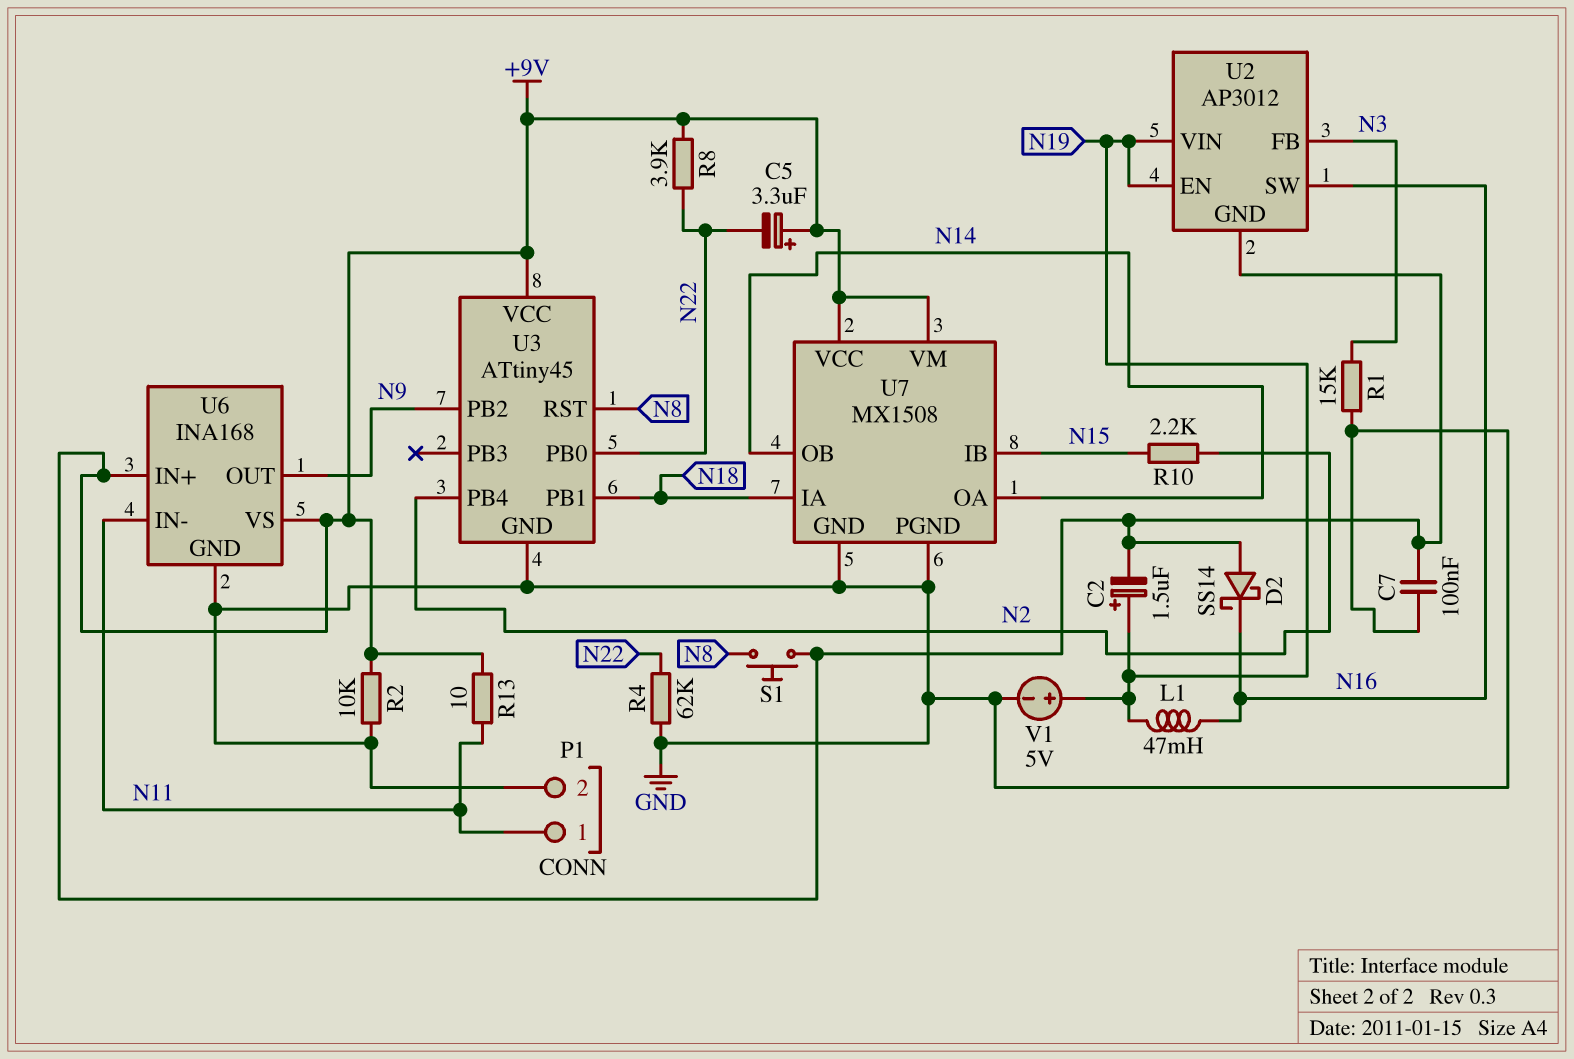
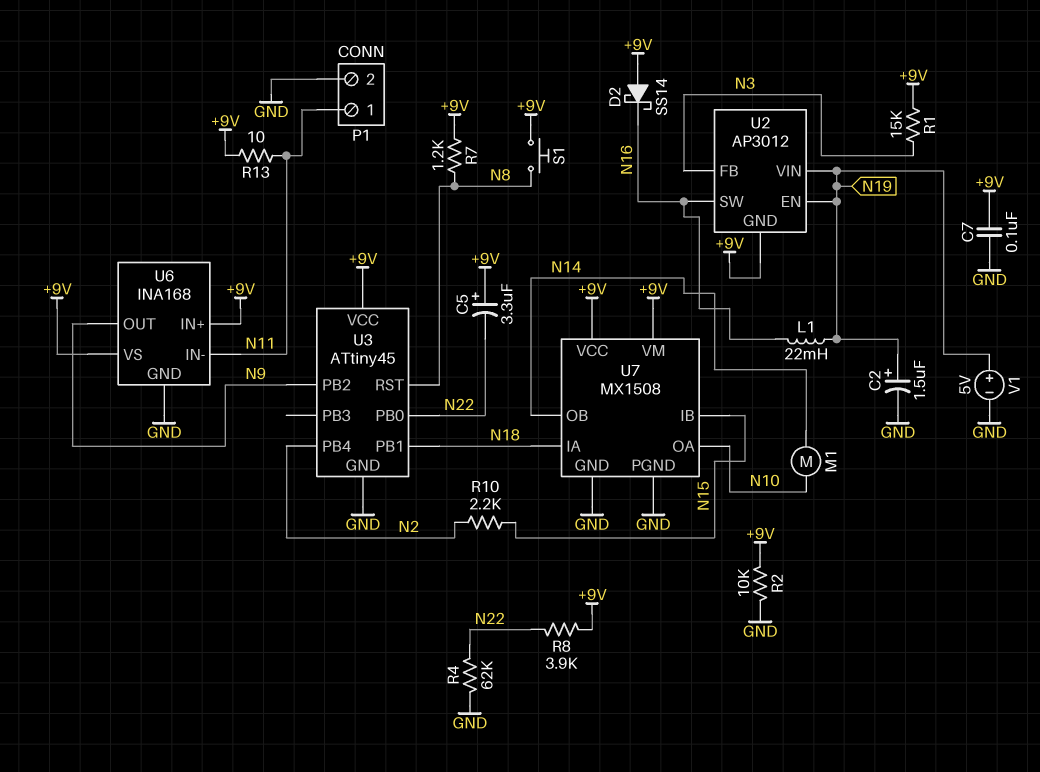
C2: 1.5uF (plus N19, minus +9V) -> 1.5uF (plus N19, minus GND)
L1: 47mH (N16, N19) -> 22mH (N16, N19)
M1: none -> motor (N10, N14)
R1: 15k (GND, N3) -> 15k (+9V, N3)
R7: none -> 1.2k (+9V, N8)
U7 pin OA: N14 -> N10

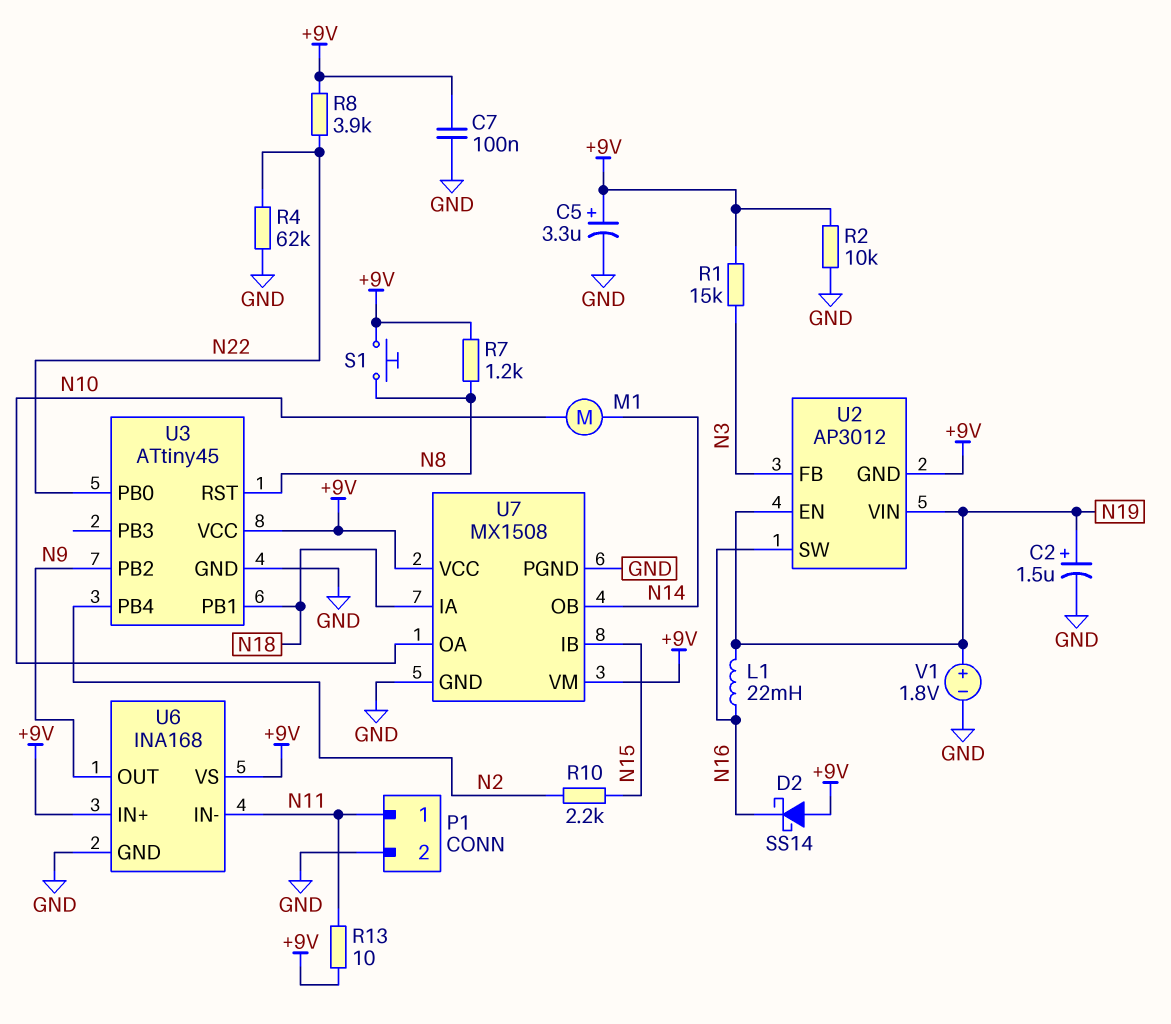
C5: 3.3uF (plus +9V, minus N22) -> 3.3uF (plus +9V, minus GND)
V1: 5V (plus N19, minus GND) -> 1.8V (plus N19, minus GND)

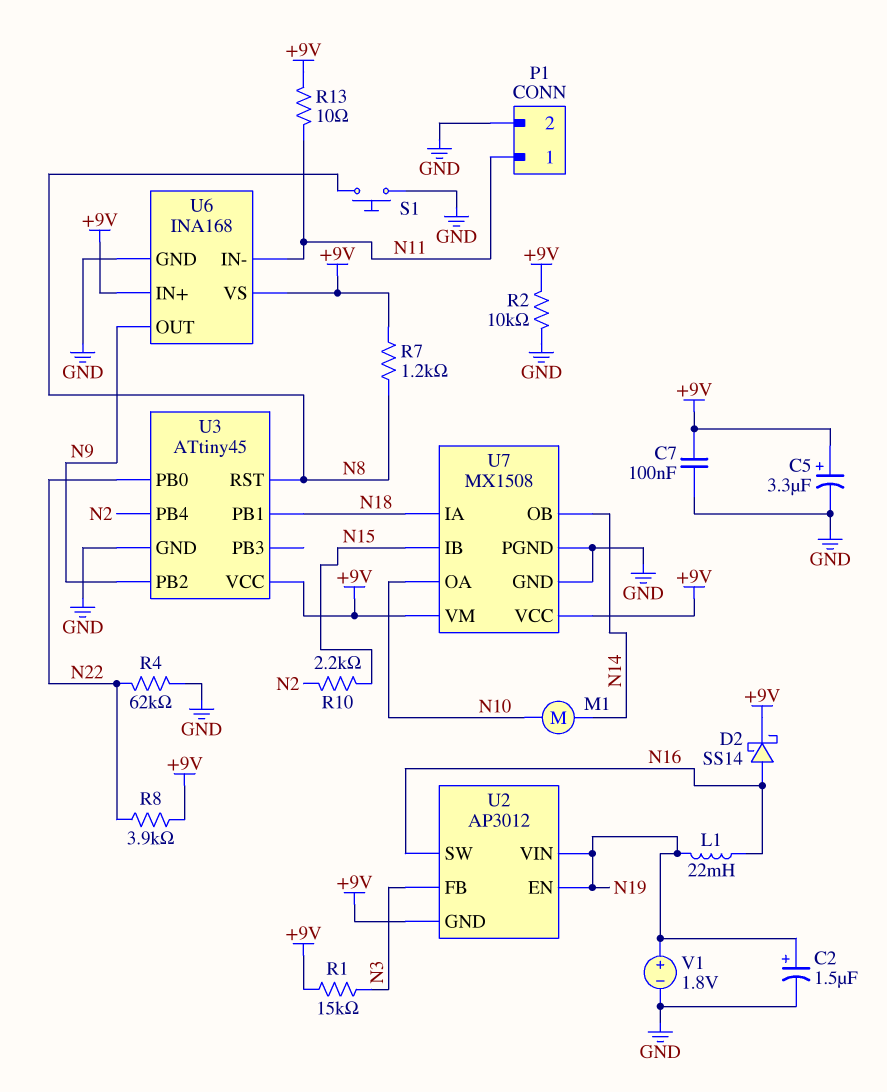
D2: schottky SS14 (A +9V, K N16) -> schottky SS14 (A N16, K +9V)
S1: button (+9V, N8) -> button (GND, N8)

